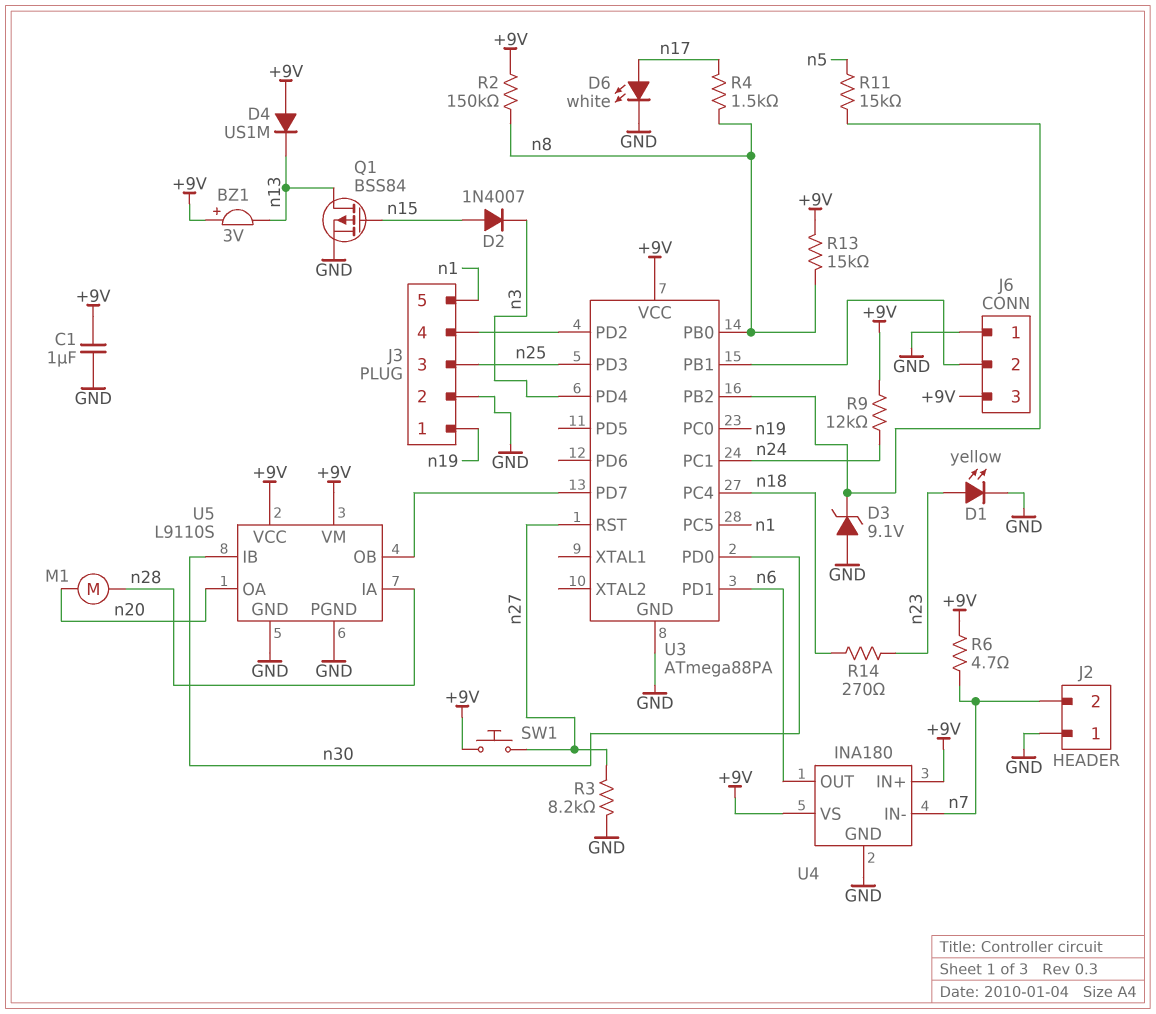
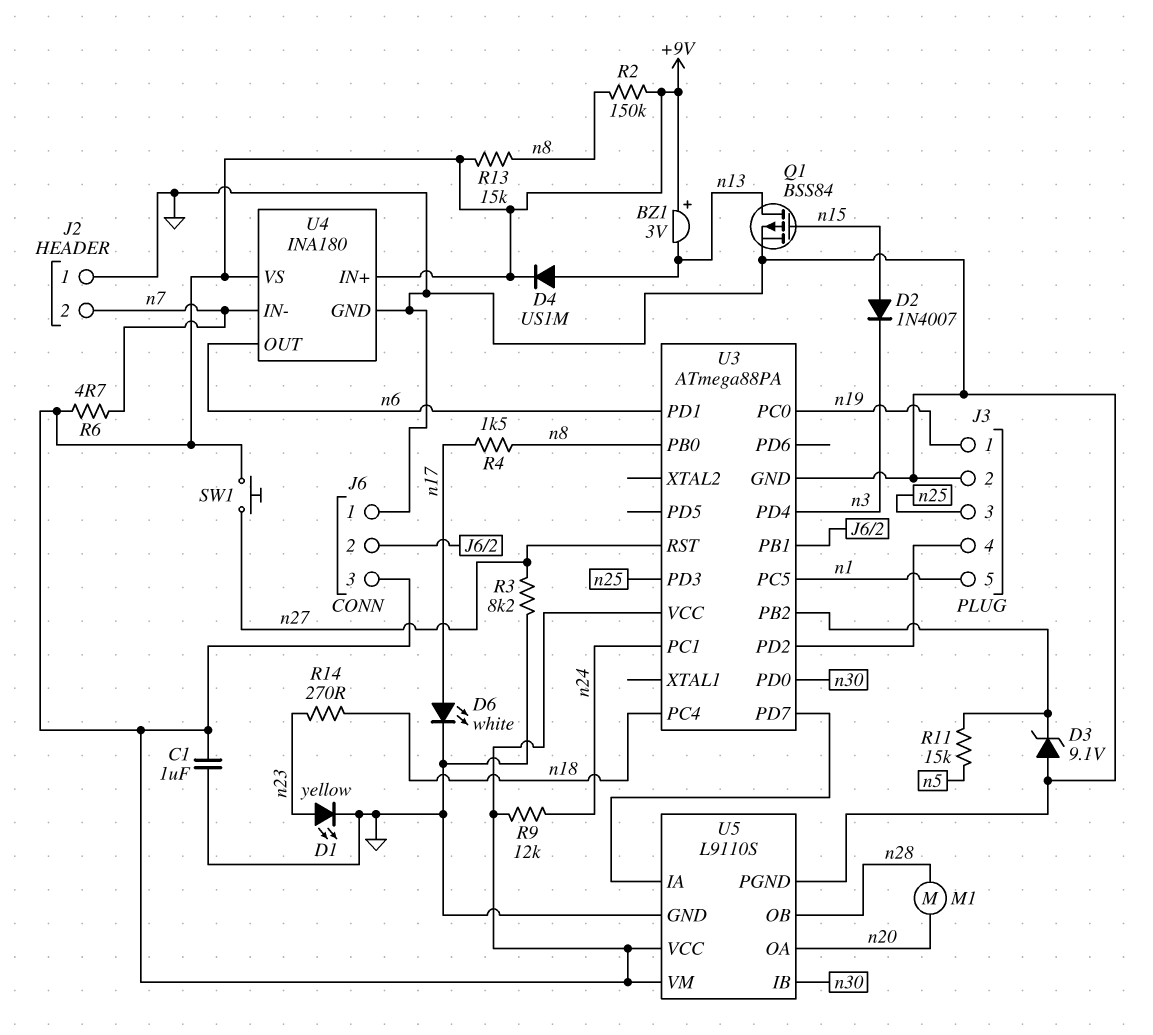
D4: diode US1M (A +9V, K n13) -> diode US1M (A n13, K +9V)
U5 pin IA: n28 -> U3/PD7
U5 pin OB: U3/PD7 -> n28

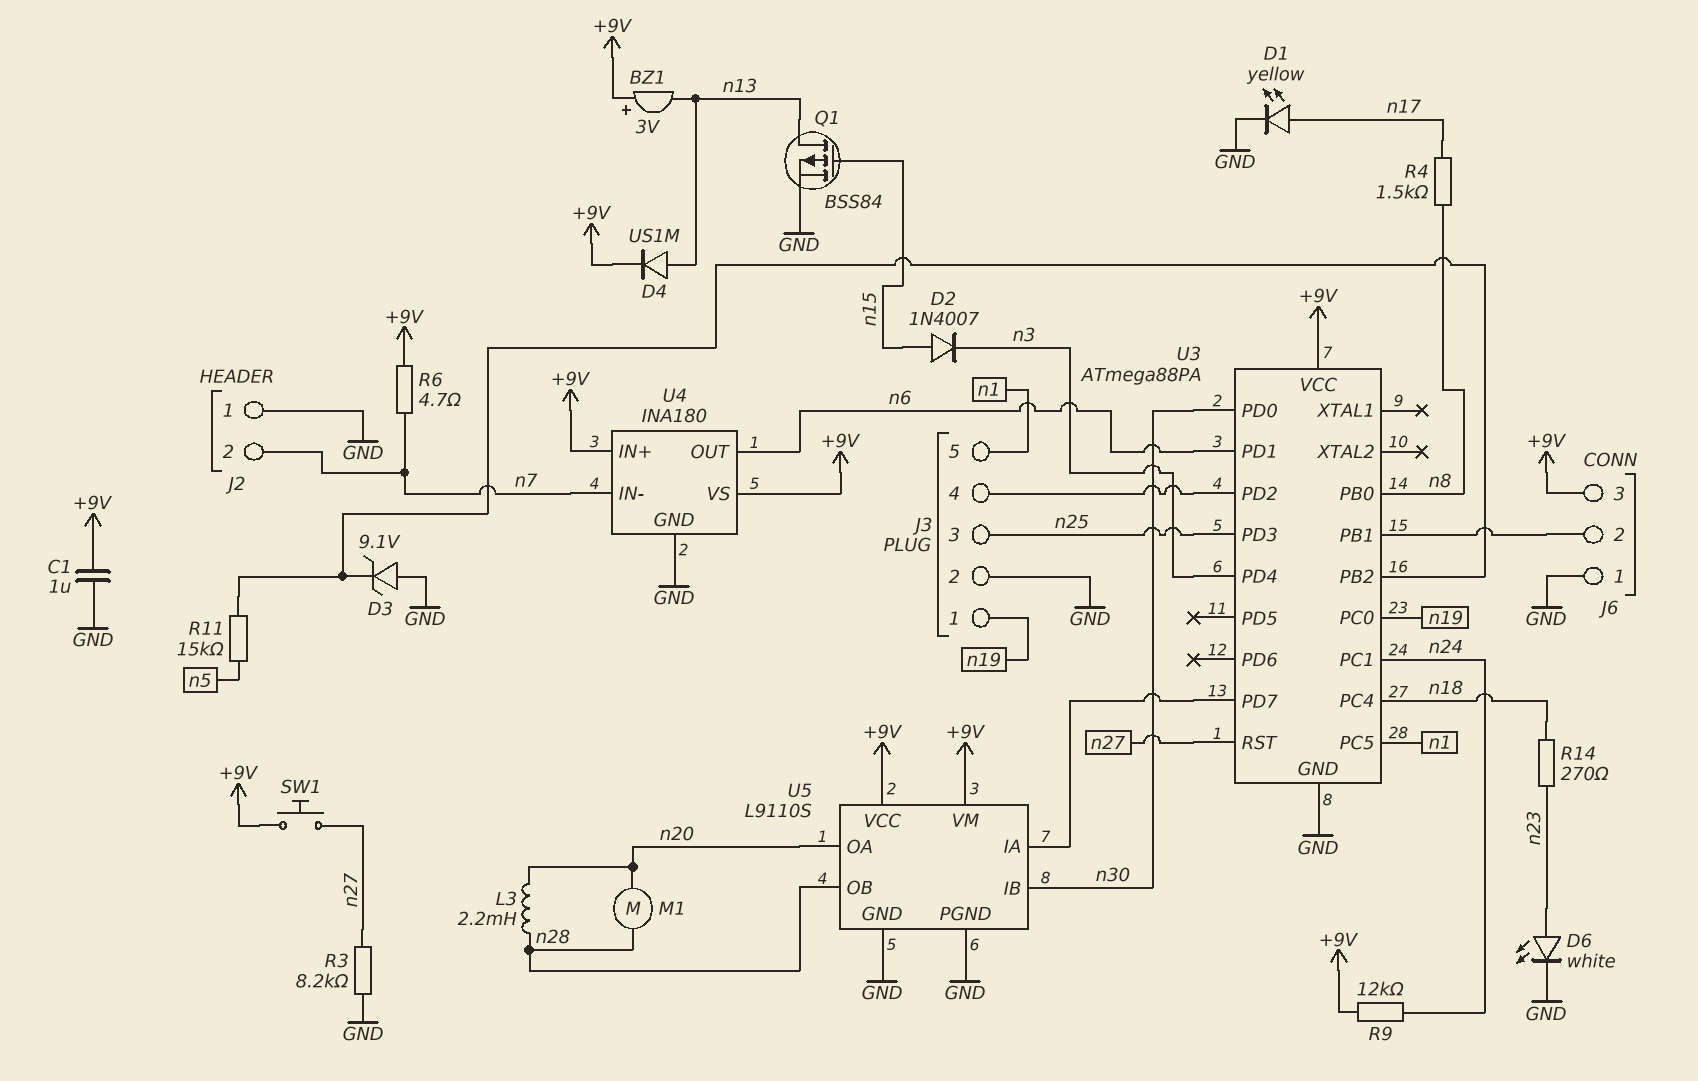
D1: LED yellow (A n23, K GND) -> LED yellow (A n17, K GND)
D6: LED white (A n17, K GND) -> LED white (A n23, K GND)
L3: none -> 2.2mH (n20, n28)
R2: 150k (+9V, n8) -> none
R13: 15k (+9V, n8) -> none

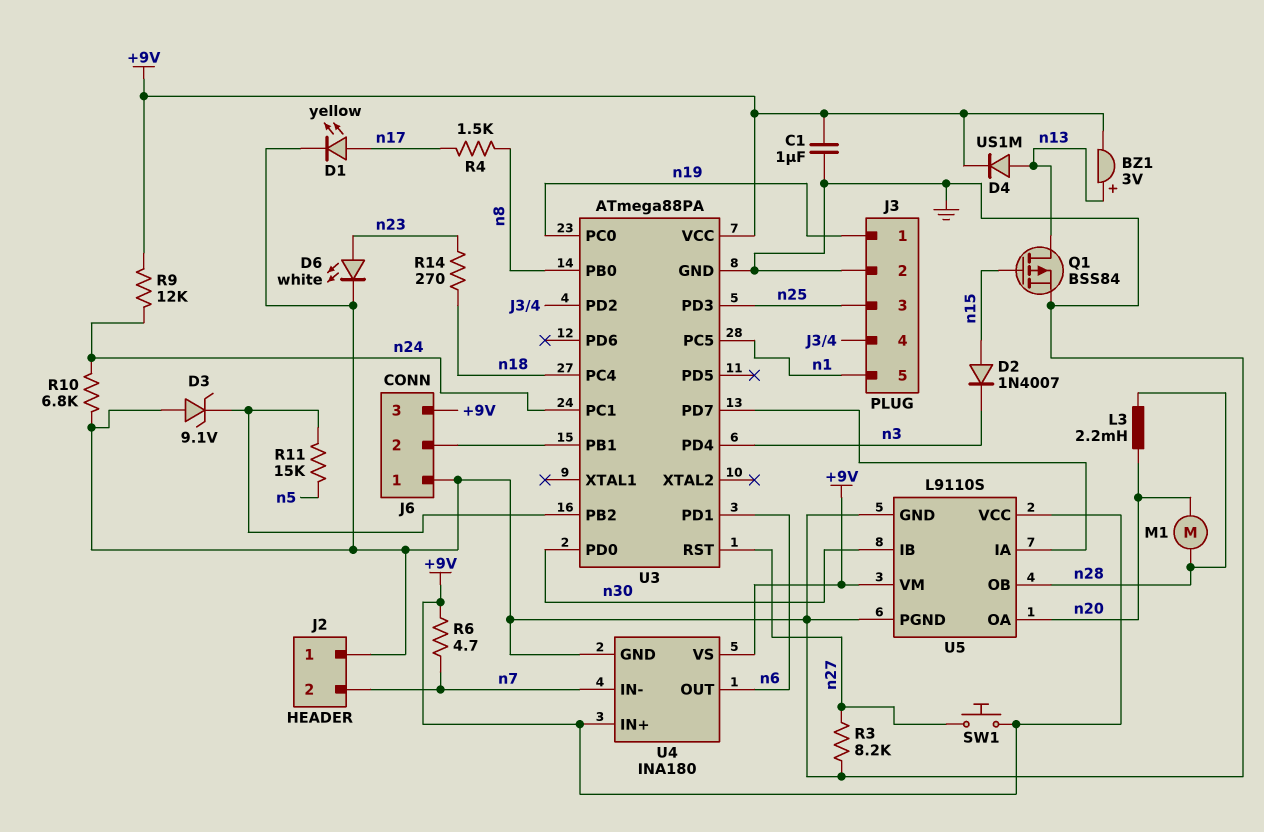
BZ1: buzzer 3V (plus +9V, minus n13) -> buzzer 3V (plus n13, minus +9V)
R10: none -> 6.8k (GND, n24)

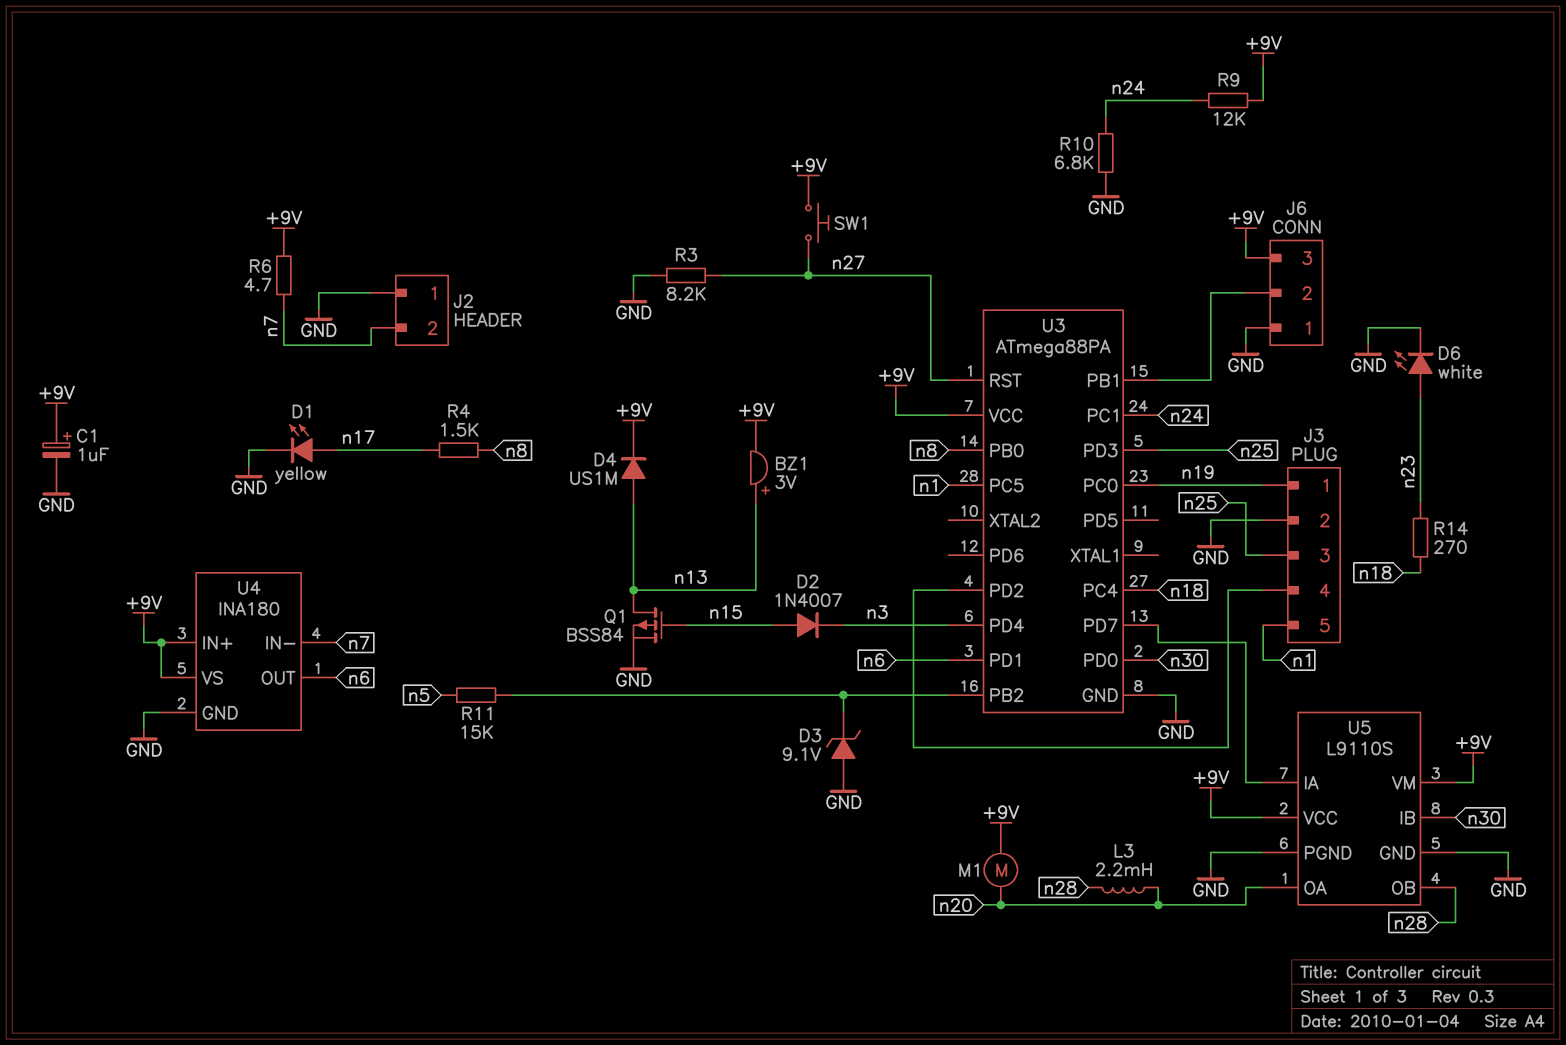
C1: 1uF (+9V, GND) -> 1uF (plus +9V, minus GND)
M1: motor (n20, n28) -> motor (+9V, n20)

